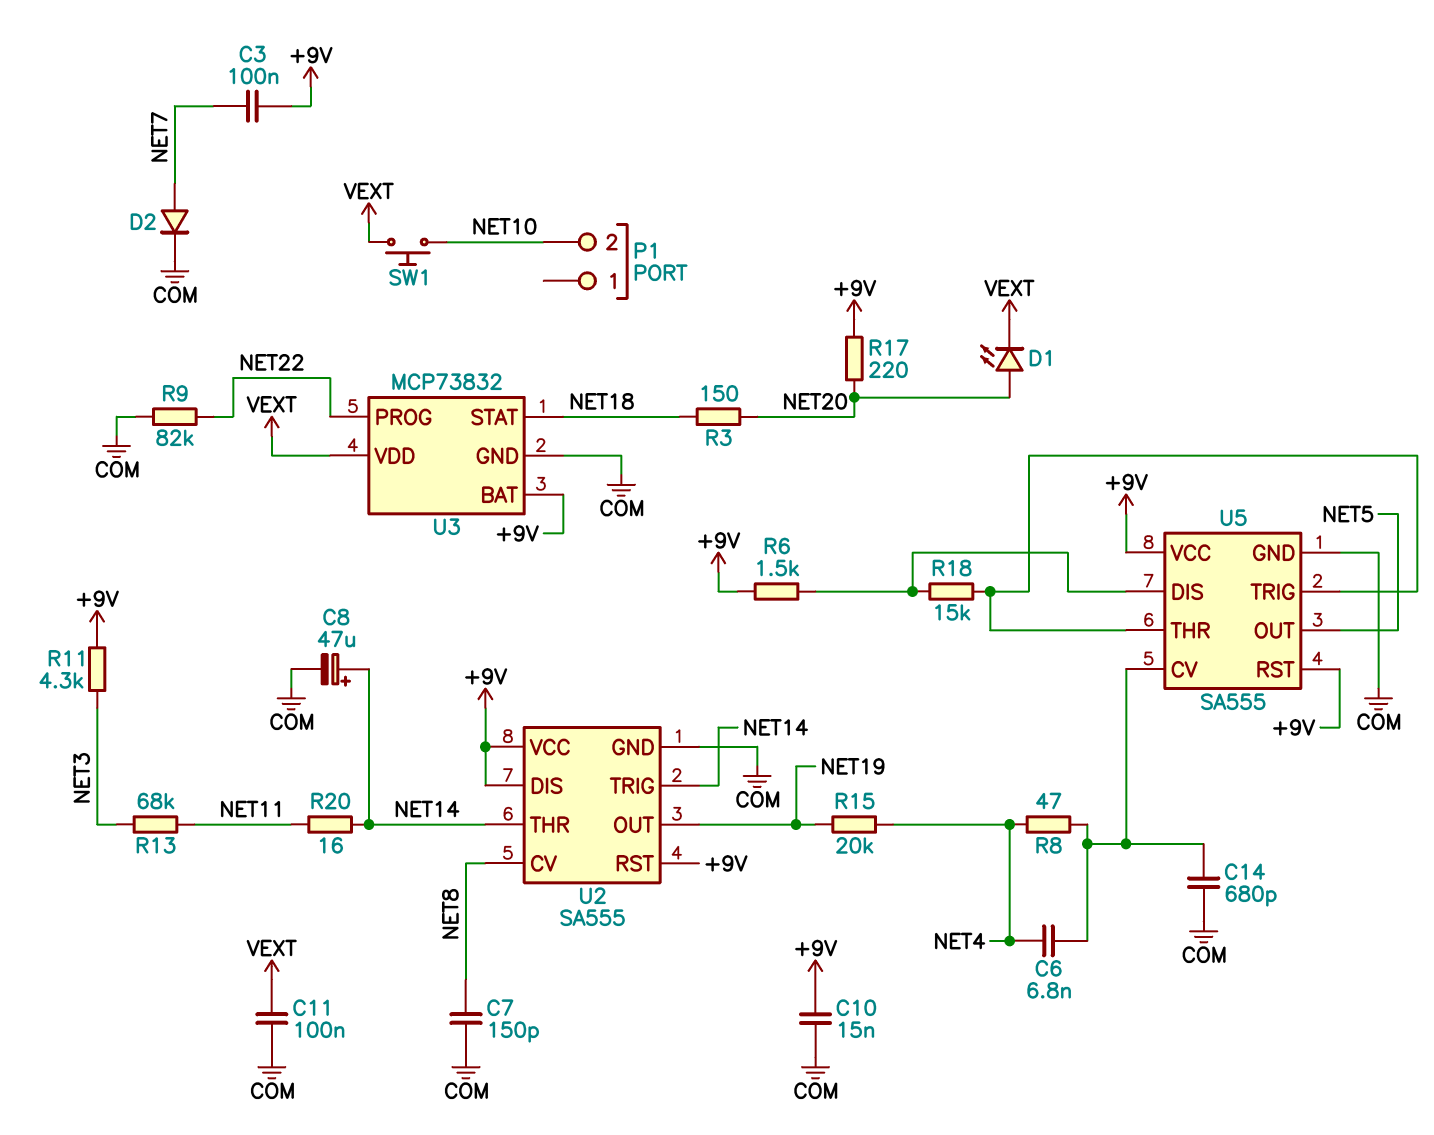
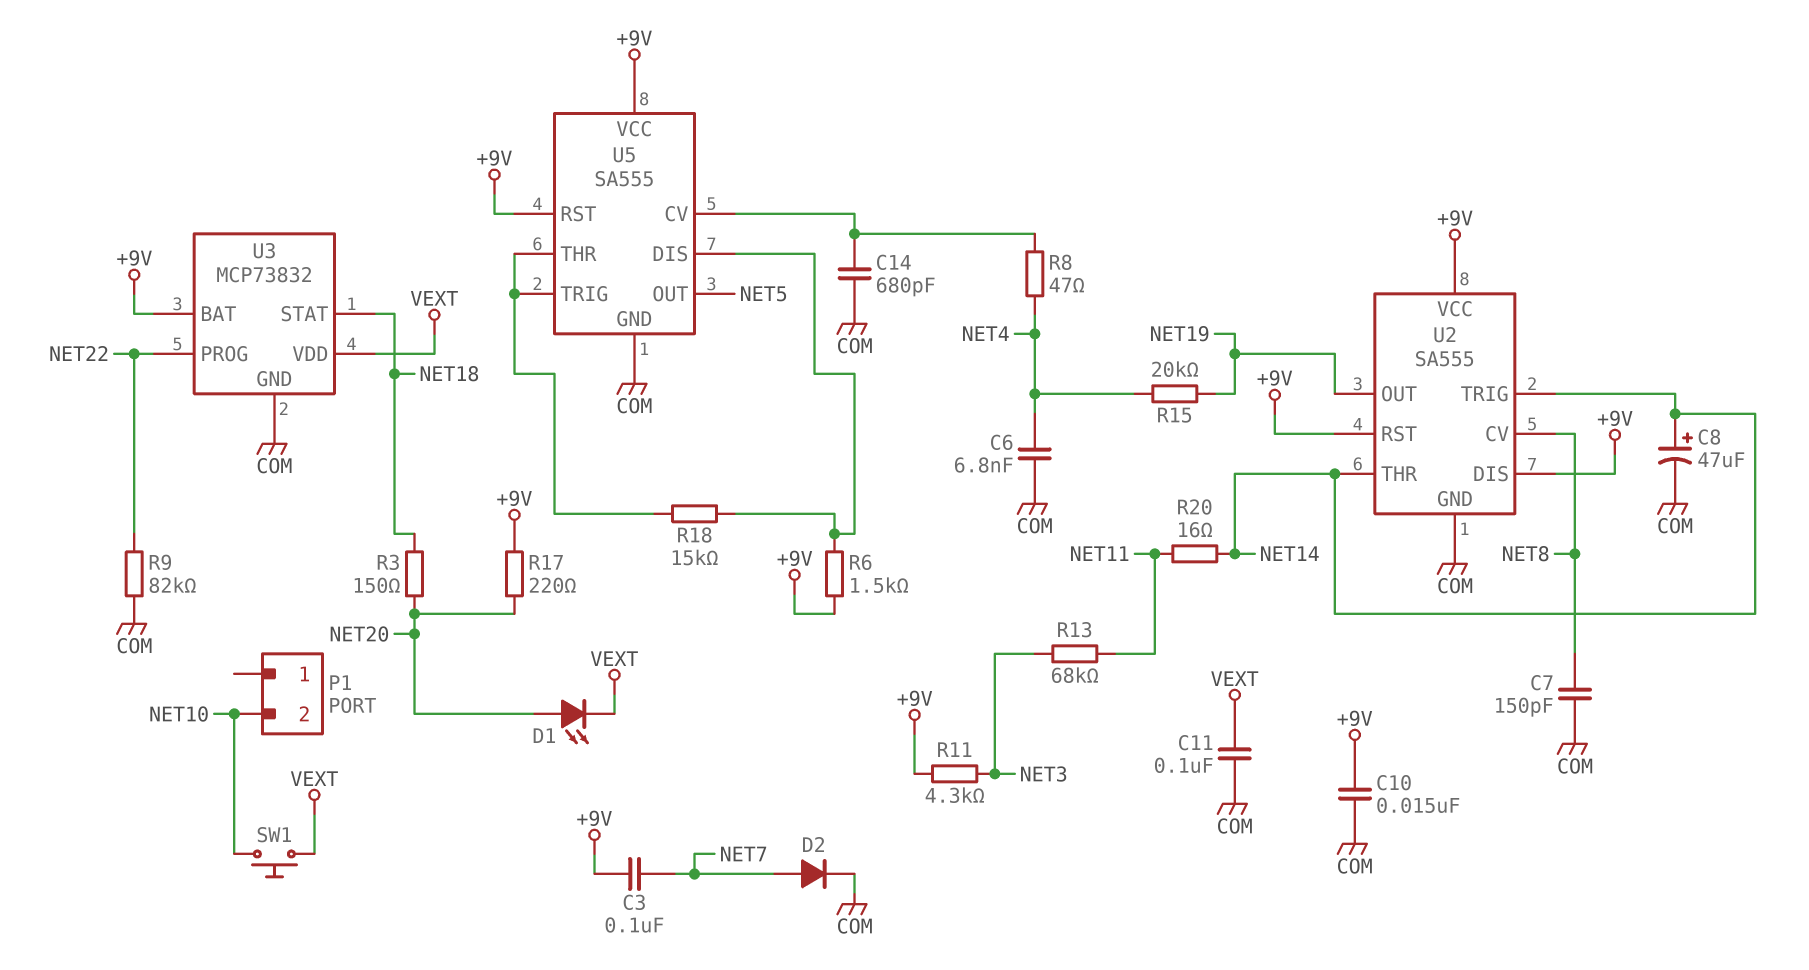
C6: 6.8nF (NET4, U5/CV) -> 6.8nF (COM, NET4)

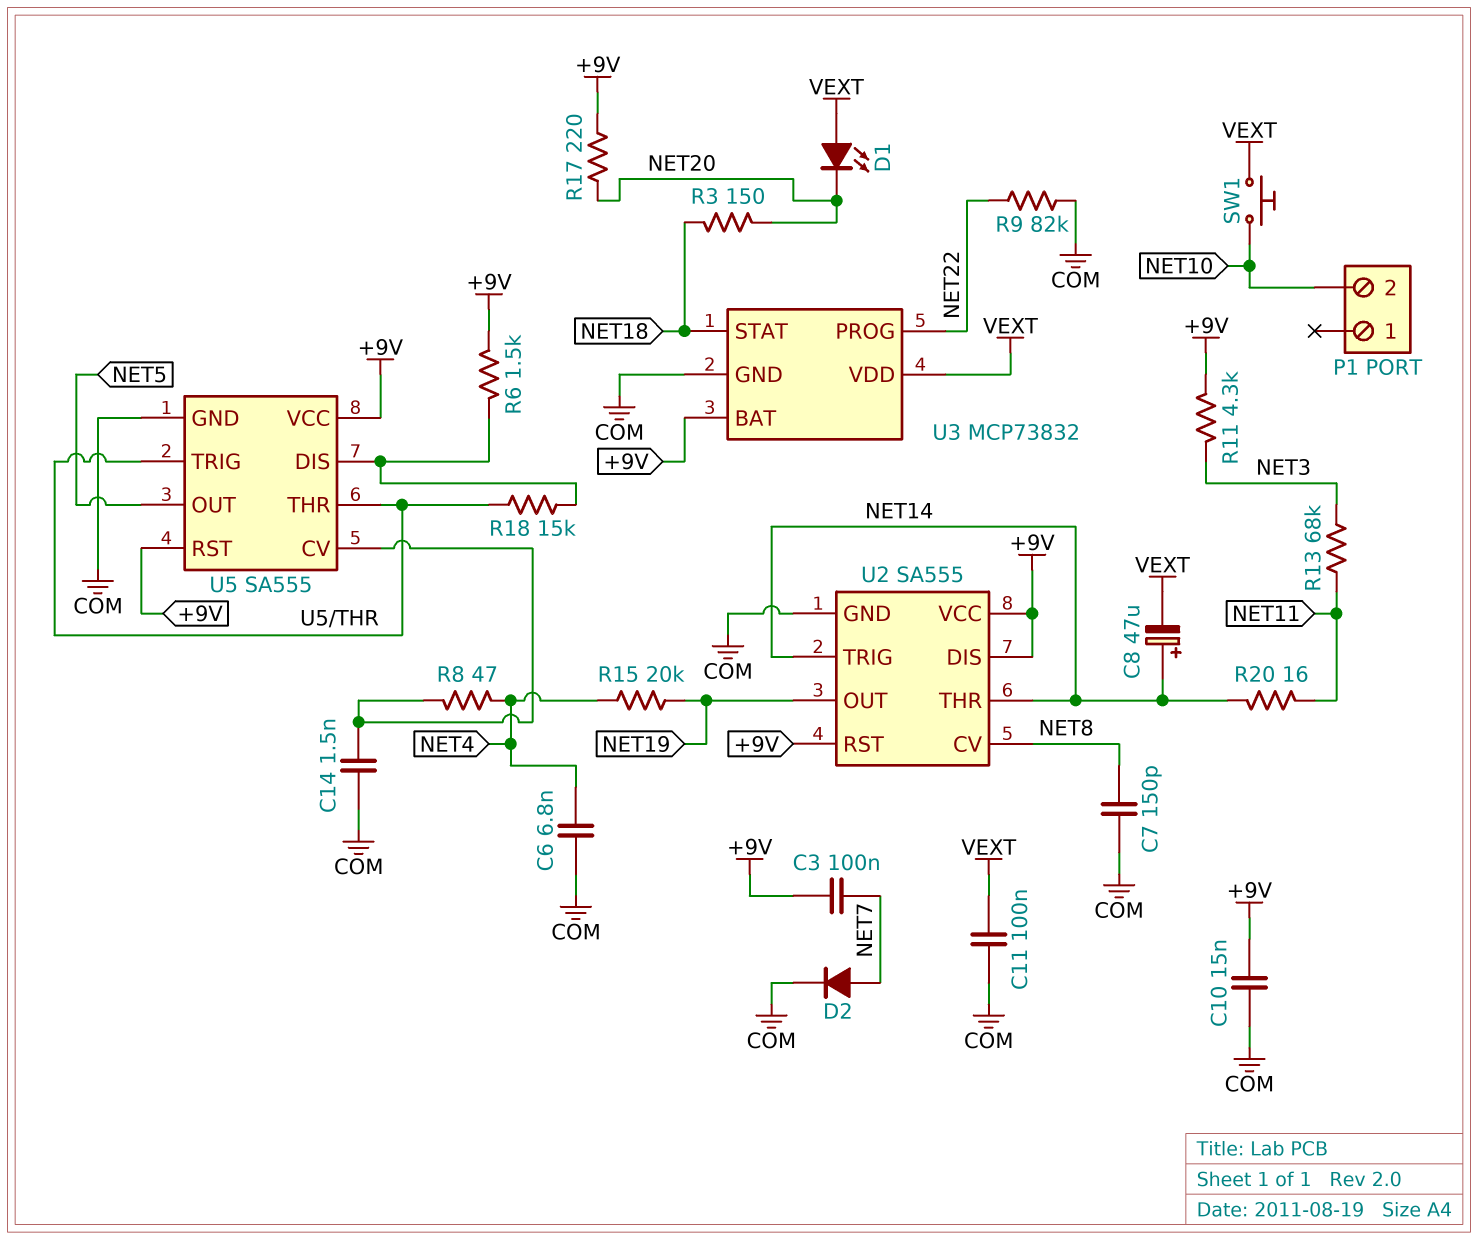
C8: 47uF (plus NET14, minus COM) -> 47uF (plus NET14, minus VEXT)
C14: 680pF (COM, U5/CV) -> 1.5nF (COM, U5/CV)
D1: LED (A NET20, K VEXT) -> LED (A VEXT, K NET20)

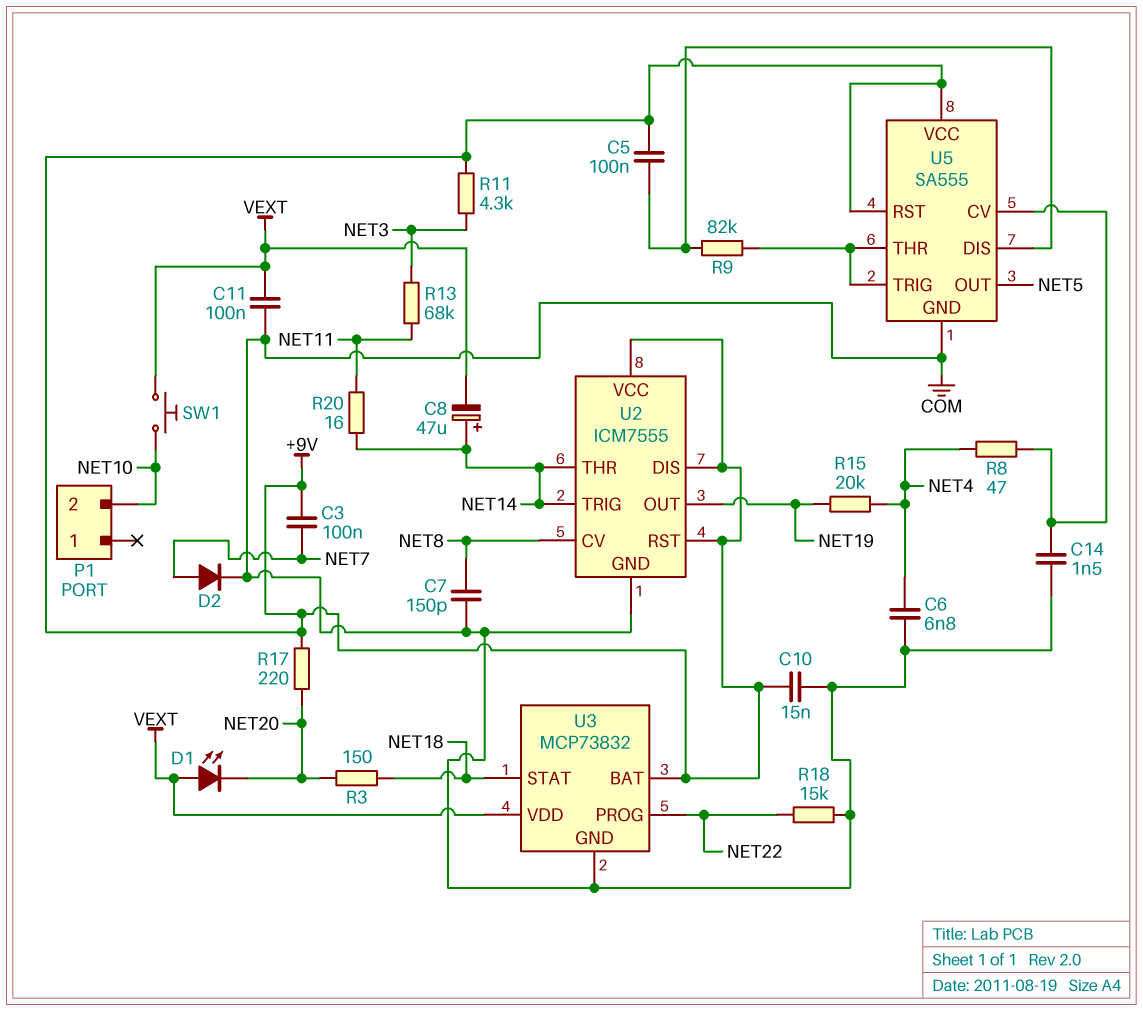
C5: none -> 100nF (+9V, U5/DIS)
R6: 1.5k (+9V, U5/DIS) -> none
R9: 82k (COM, NET22) -> 82k (U5/DIS, U5/THR)
R18: 15k (U5/DIS, U5/THR) -> 15k (COM, NET22)
U2: SA555 -> ICM7555

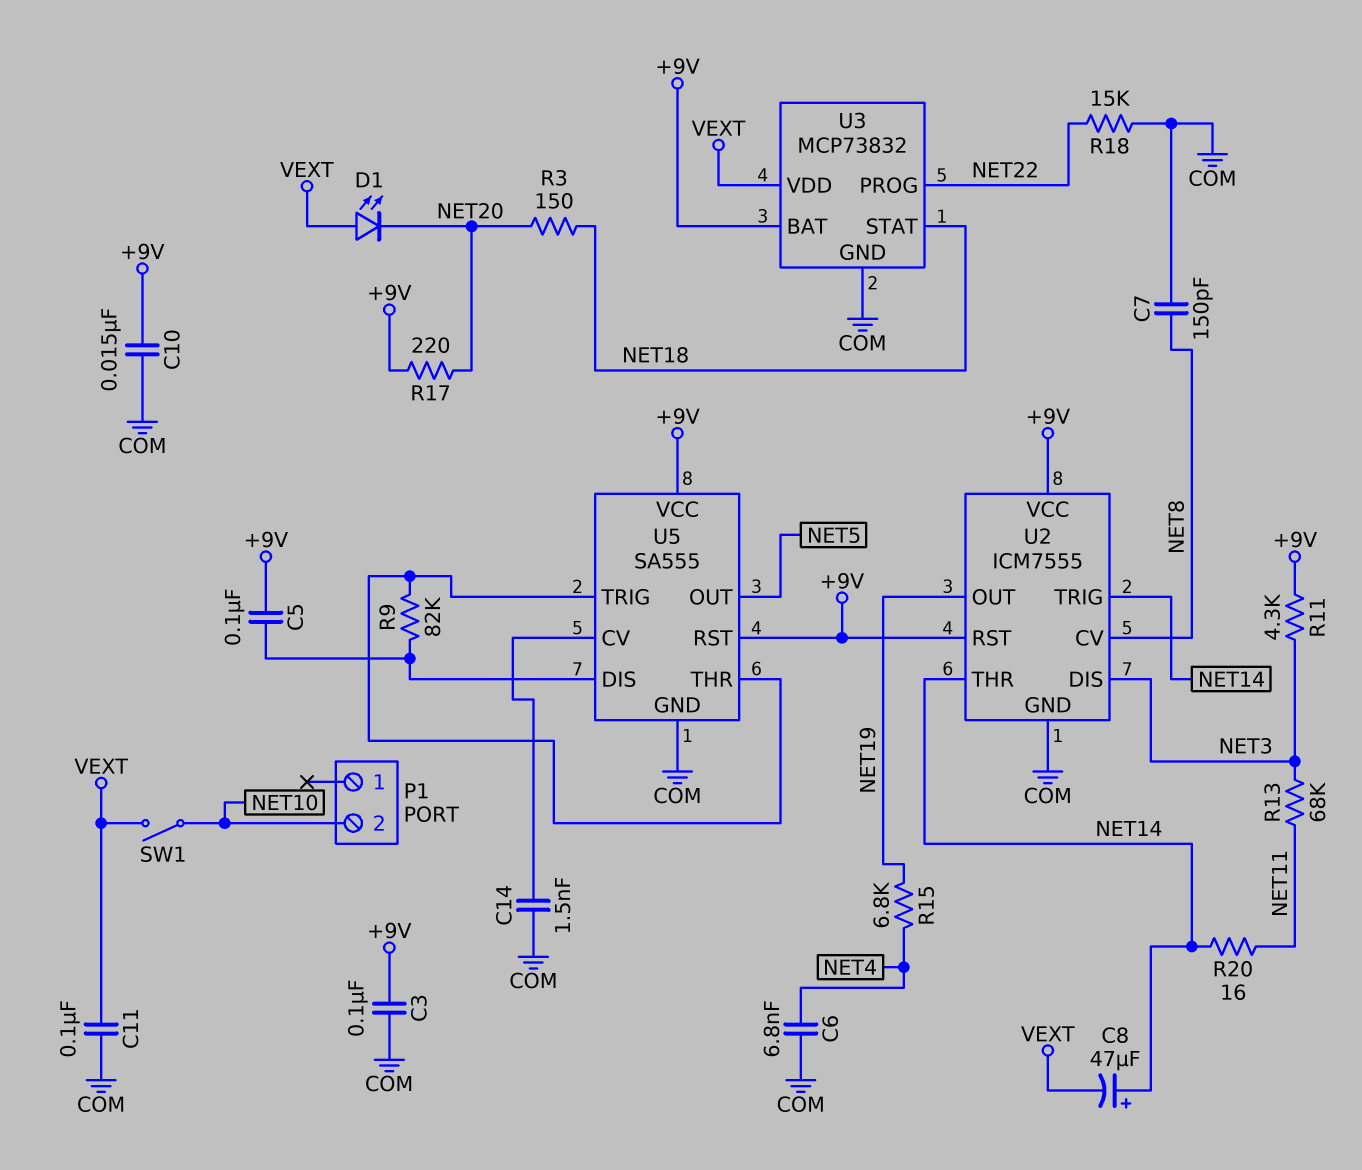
C3: 100nF (+9V, NET7) -> 100nF (+9V, COM)
D2: diode (A NET7, K COM) -> none
R8: 47 (NET4, U5/CV) -> none
R15: 20k (NET4, NET19) -> 6.8k (NET4, NET19)
SW1: button (NET10, VEXT) -> switch (NET10, VEXT)
U2 pin DIS: +9V -> NET3

